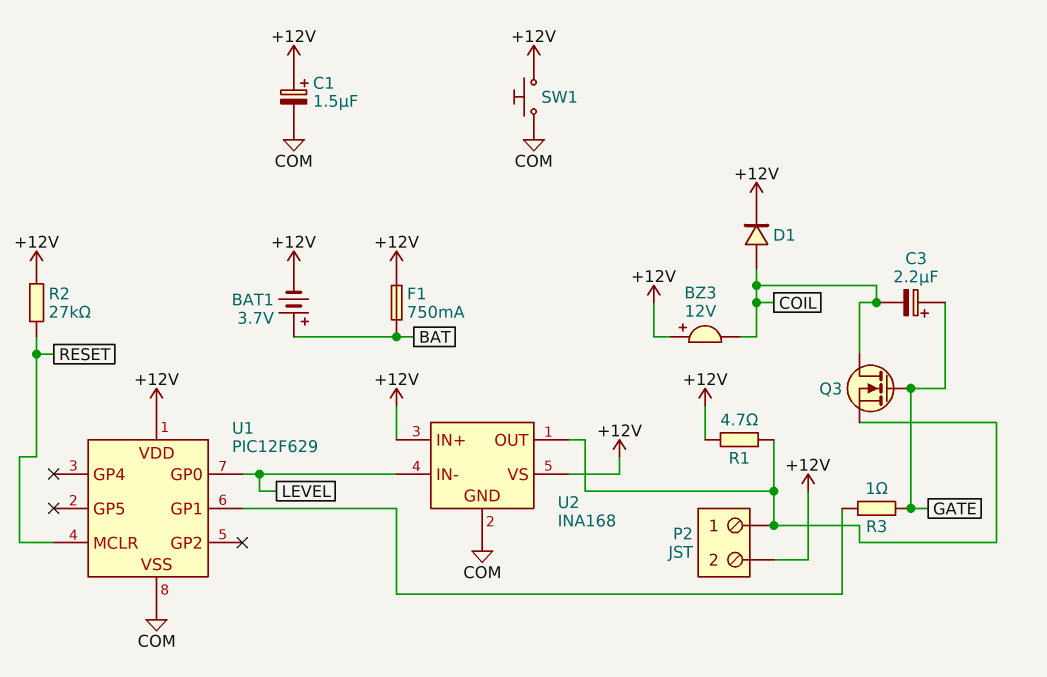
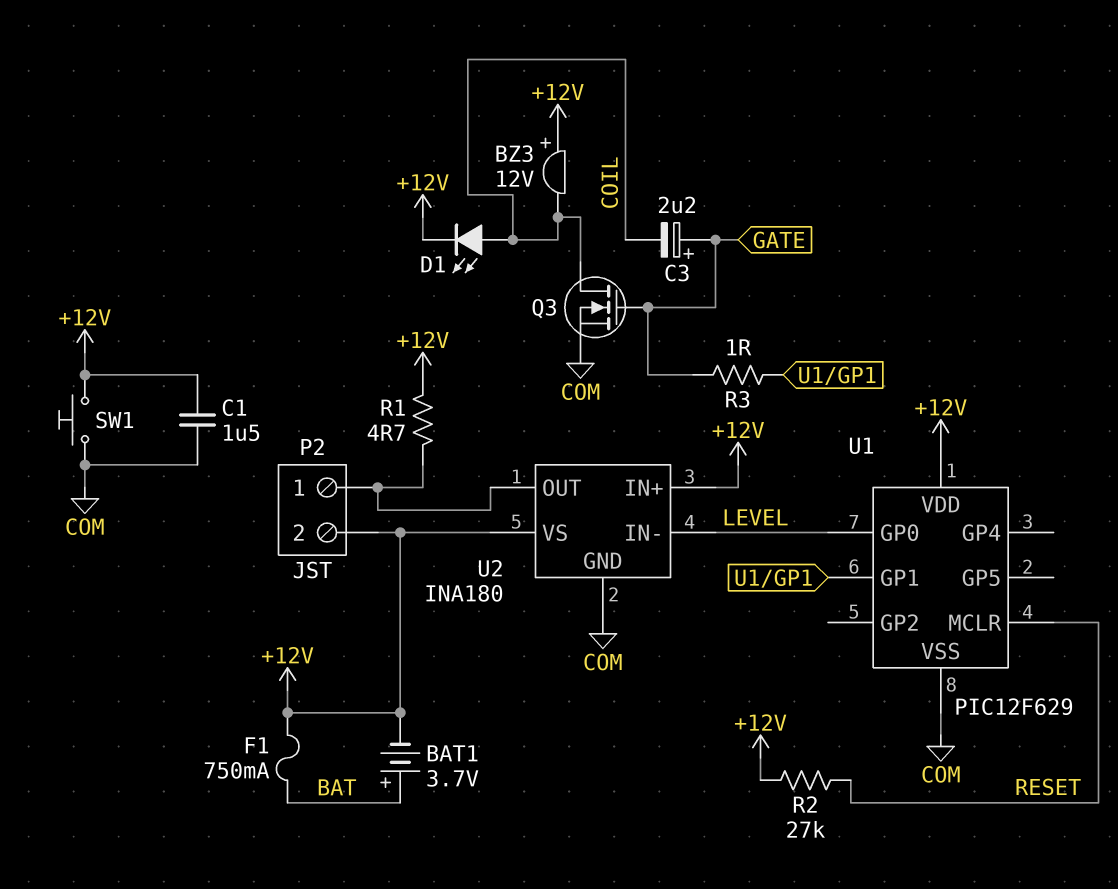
C1: 1.5uF (plus +12V, minus COM) -> 1.5uF (+12V, COM)
D1: diode (A COIL, K +12V) -> LED (A COIL, K +12V)
Q3: NMOS (G GATE, D COIL, S P2/1) -> NMOS (G GATE, D COIL, S COM)
U2: INA168 -> INA180

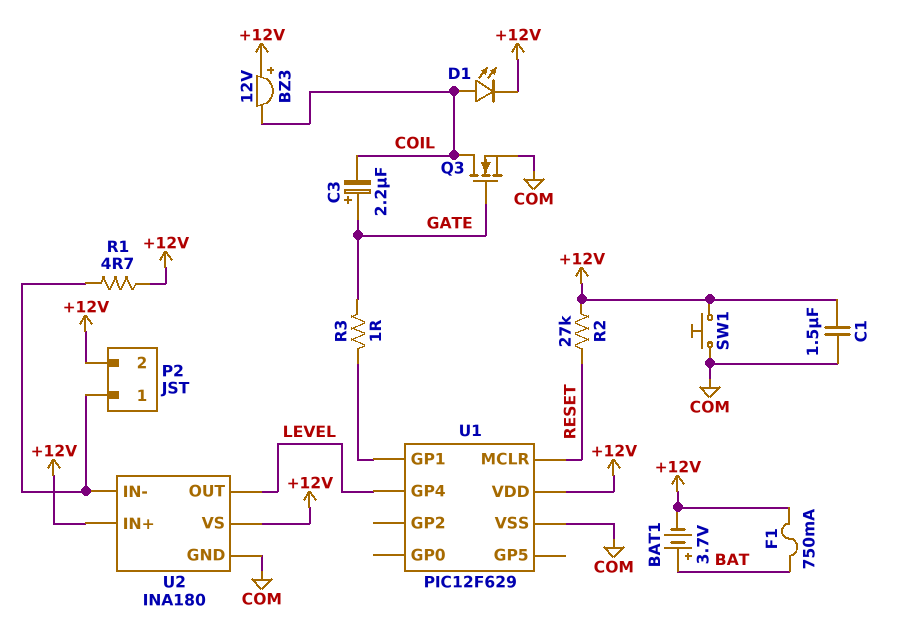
U1 pin GP0: LEVEL -> none
U1 pin GP4: none -> LEVEL
U2 pin IN-: LEVEL -> P2/1
U2 pin OUT: P2/1 -> LEVEL

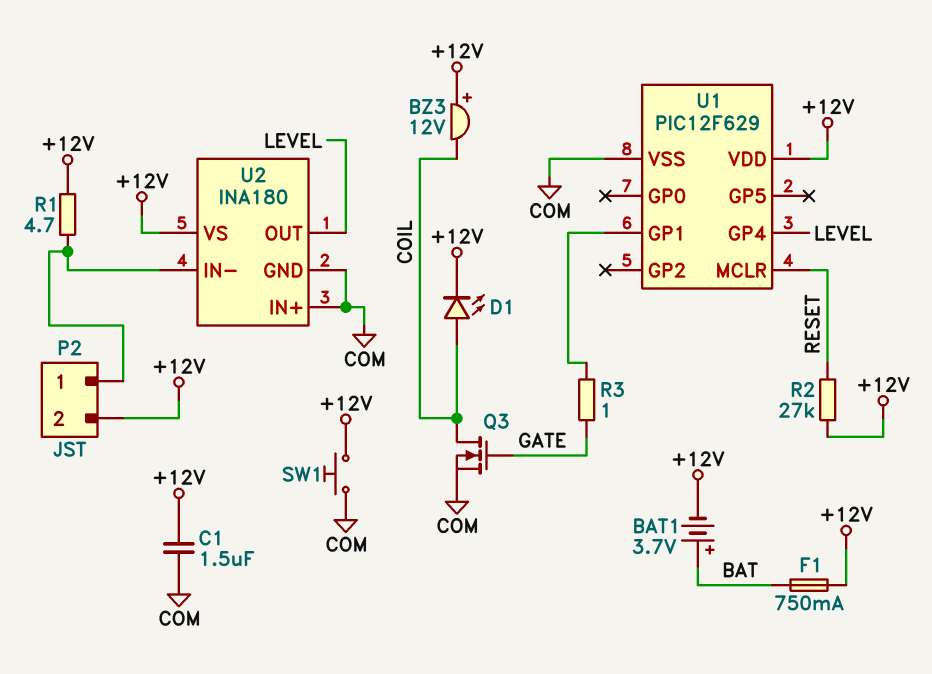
C3: 2.2uF (plus GATE, minus COIL) -> none
U2 pin IN+: +12V -> COM

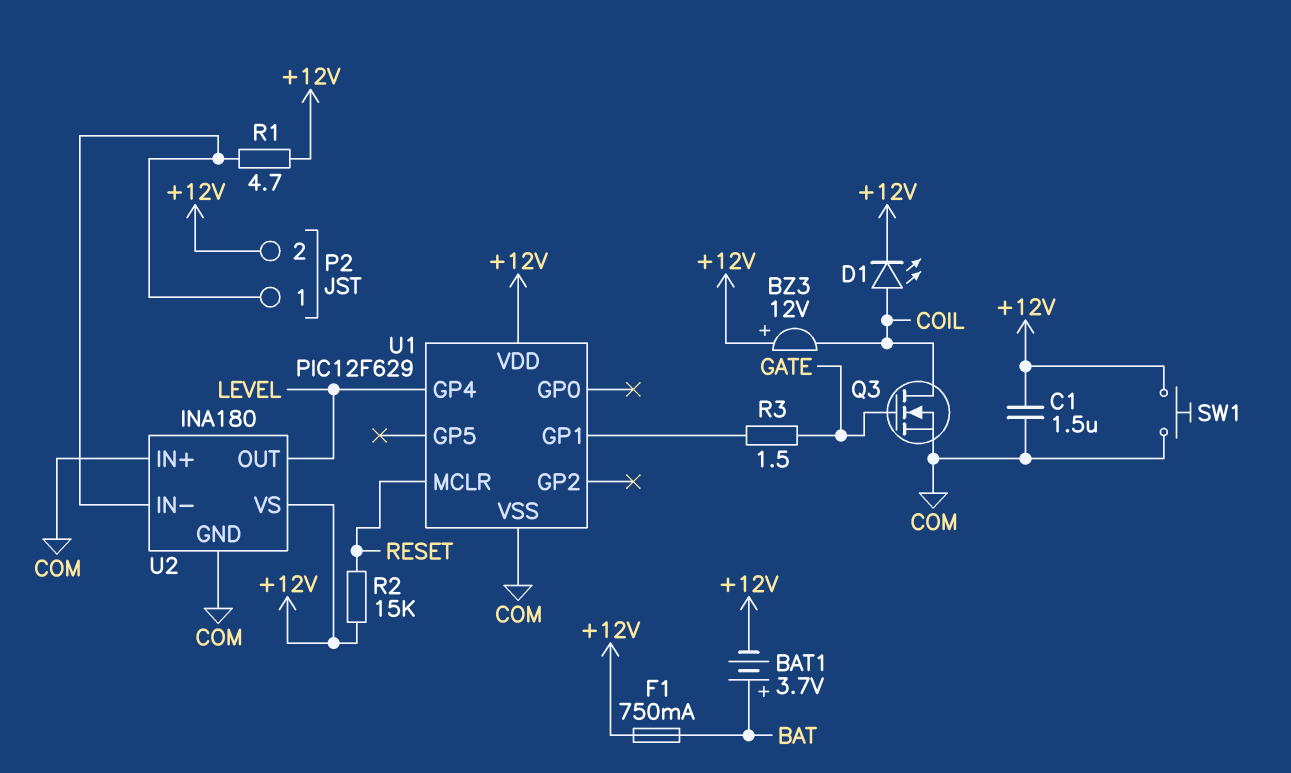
R2: 27k (+12V, RESET) -> 15k (+12V, RESET)
R3: 1 (GATE, U1/GP1) -> 1.5 (GATE, U1/GP1)

